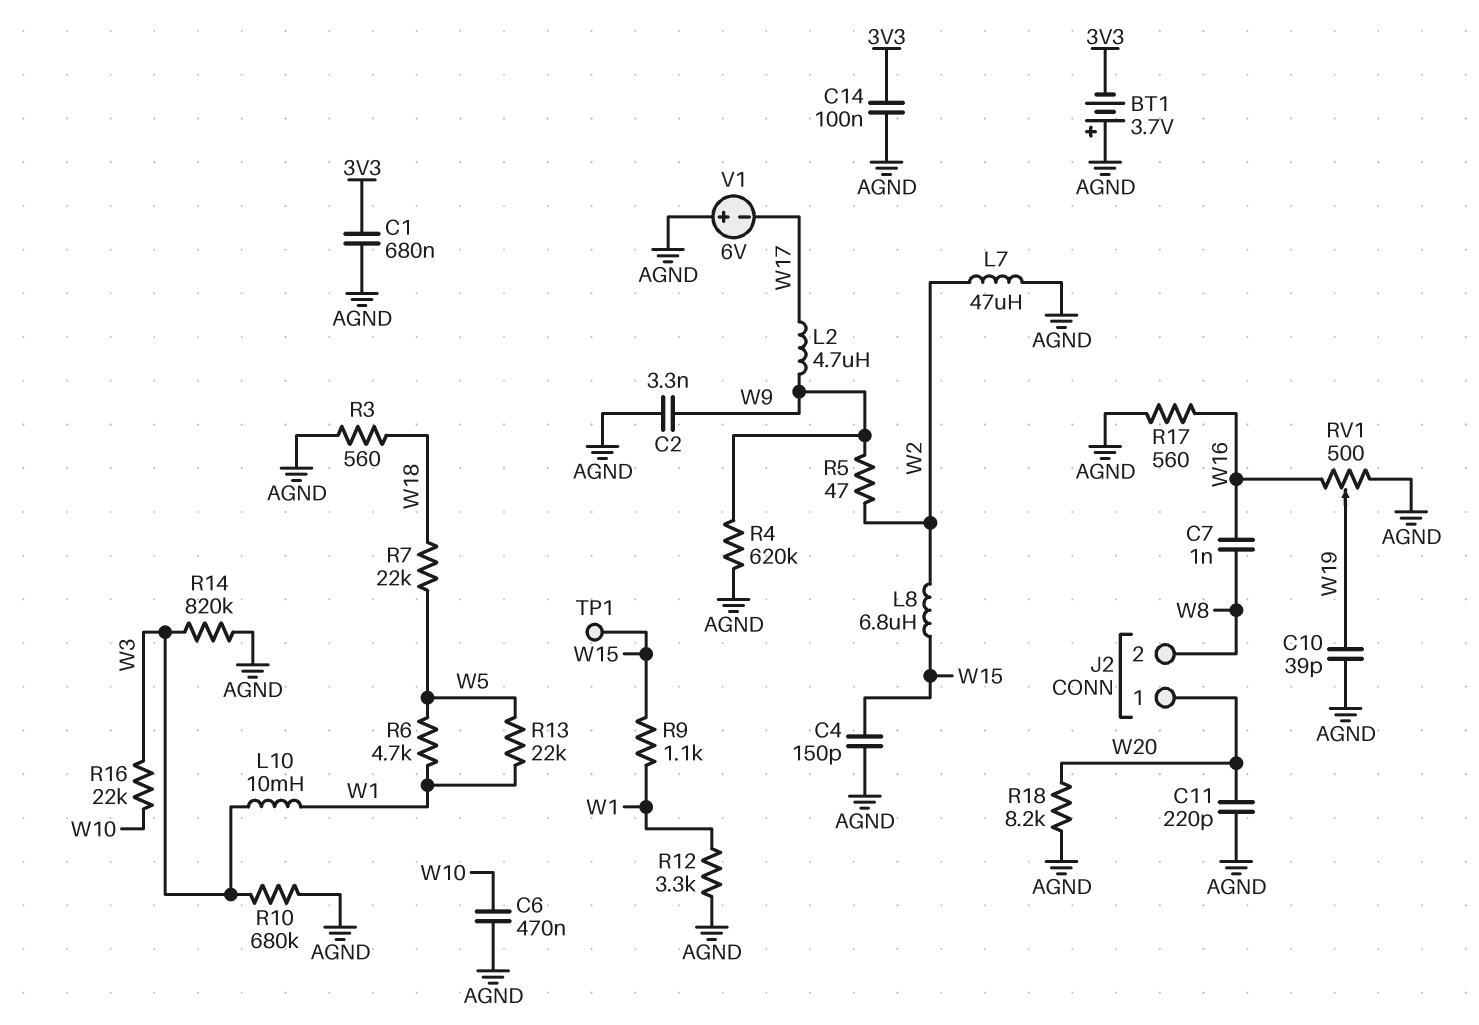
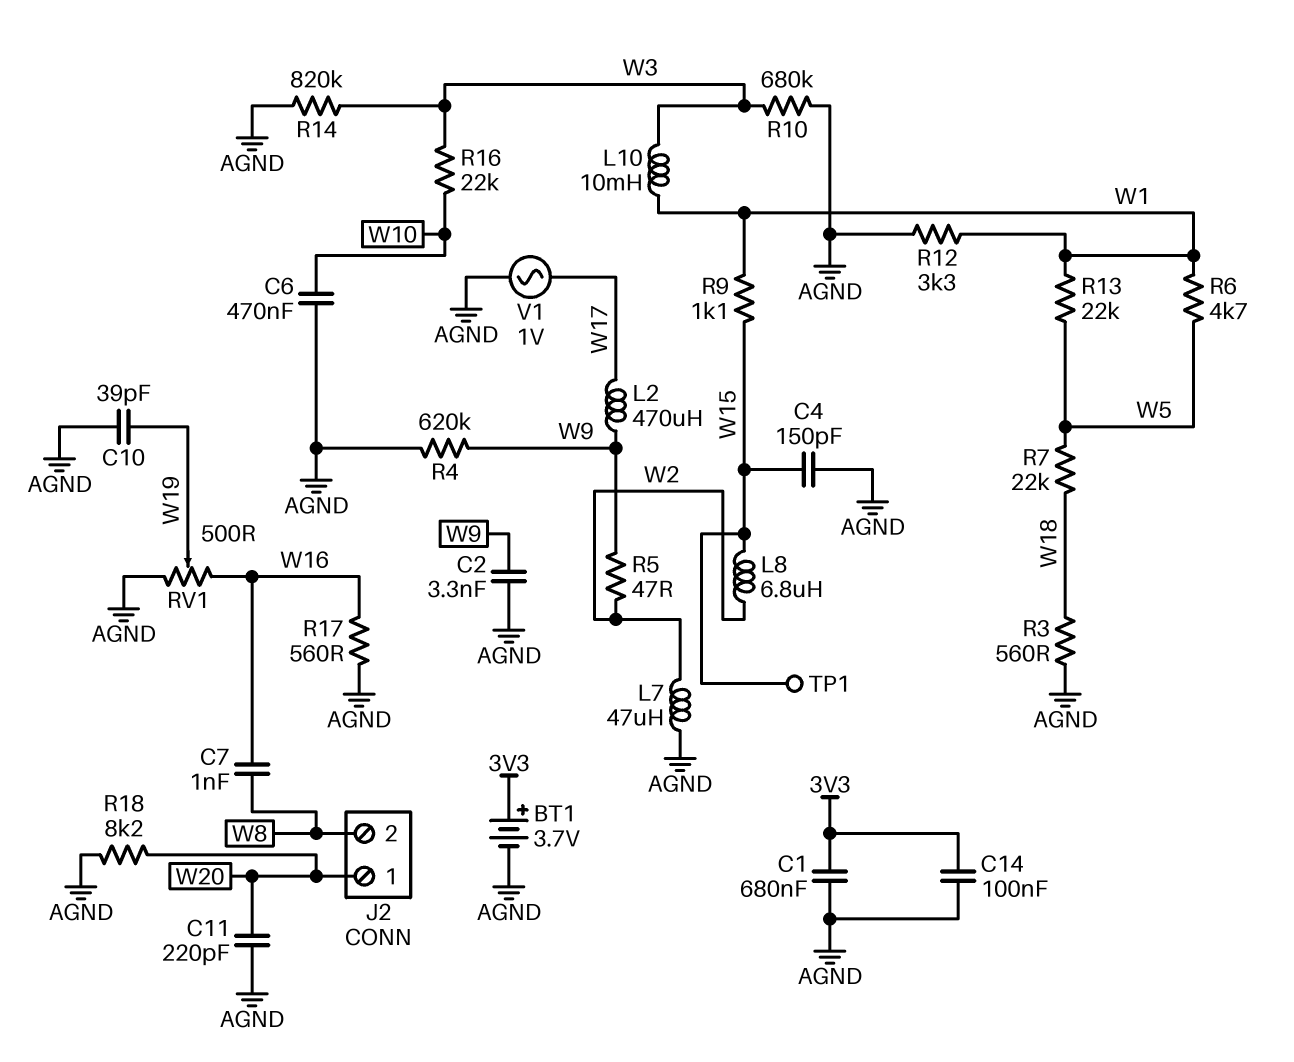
BT1: 3.7V (plus AGND, minus 3V3) -> 3.7V (plus 3V3, minus AGND)
L2: 4.7uH (W9, W17) -> 470uH (W9, W17)
V1: 6V (plus AGND, minus W17) -> AC 1V (AGND, W17)

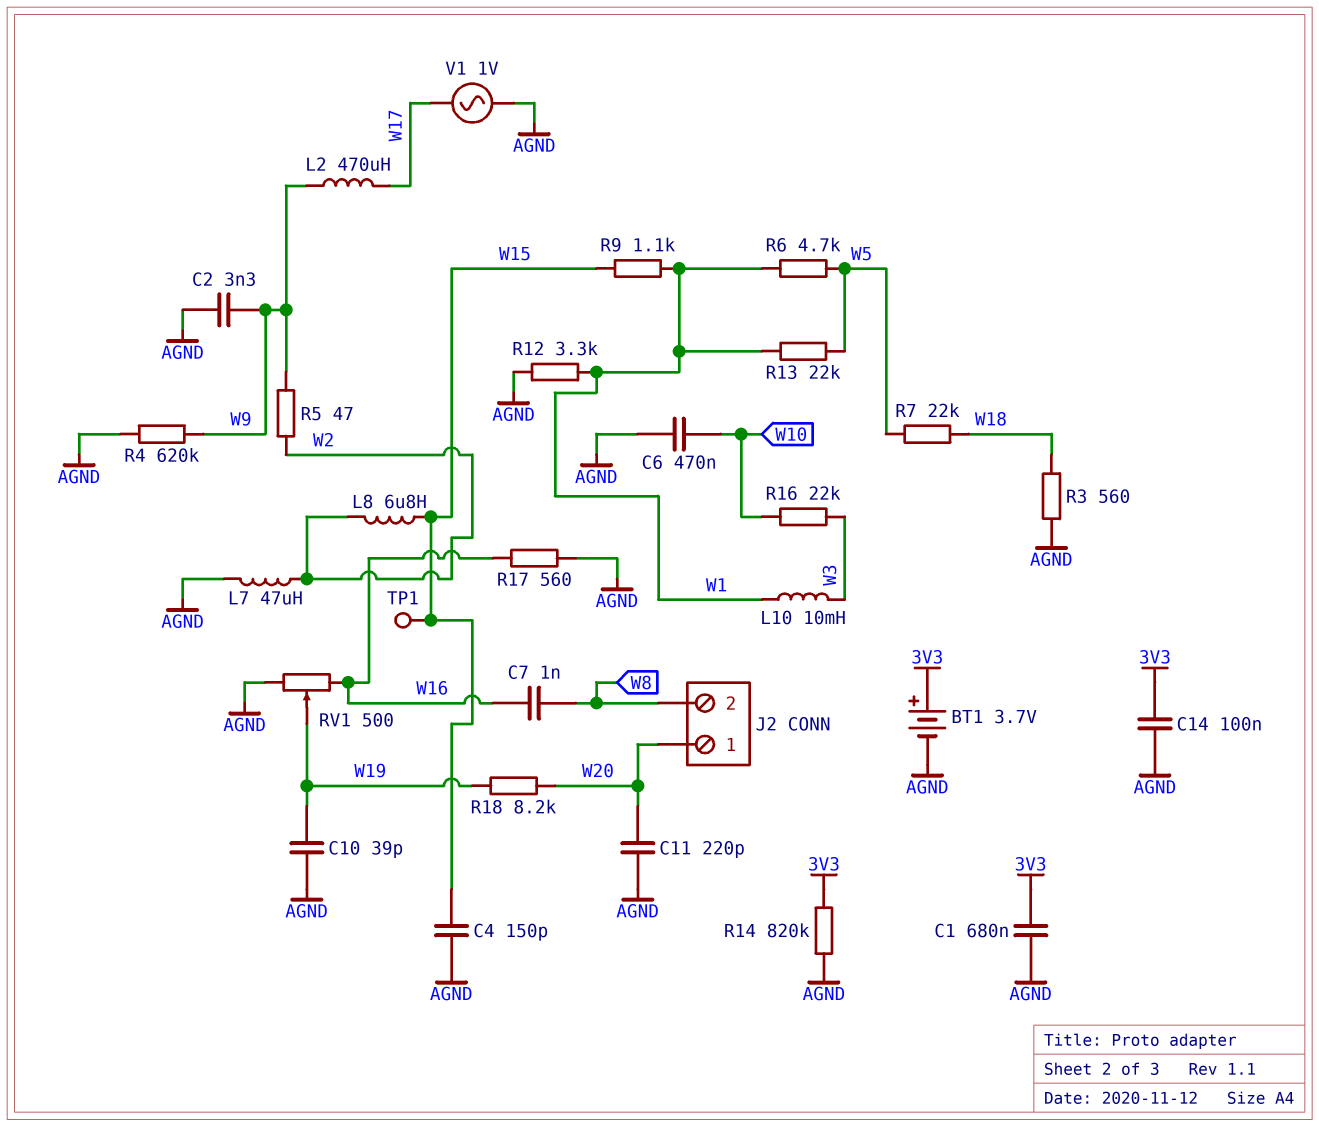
R10: 680k (AGND, W3) -> none
R14: 820k (AGND, W3) -> 820k (3V3, AGND)
R18: 8.2k (AGND, W20) -> 8.2k (W19, W20)

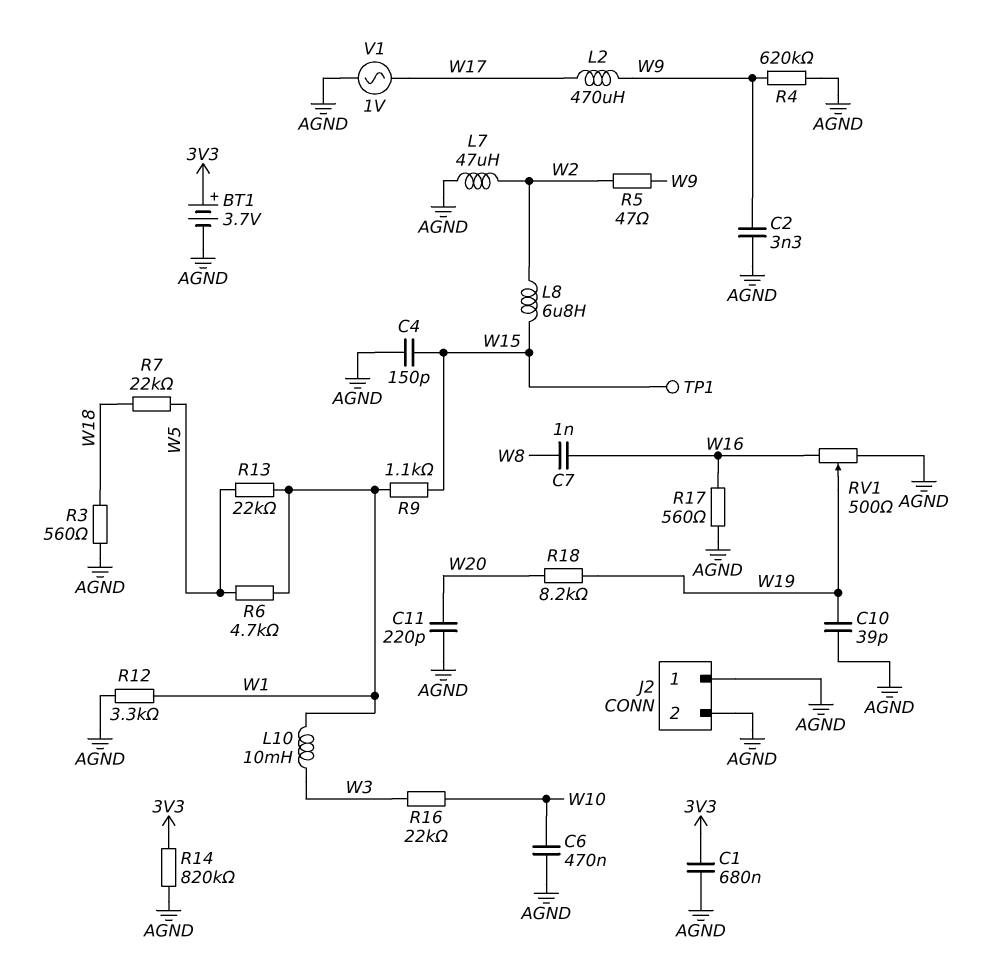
C14: 100nF (3V3, AGND) -> none
J2 pin 1: W20 -> AGND
J2 pin 2: W8 -> AGND

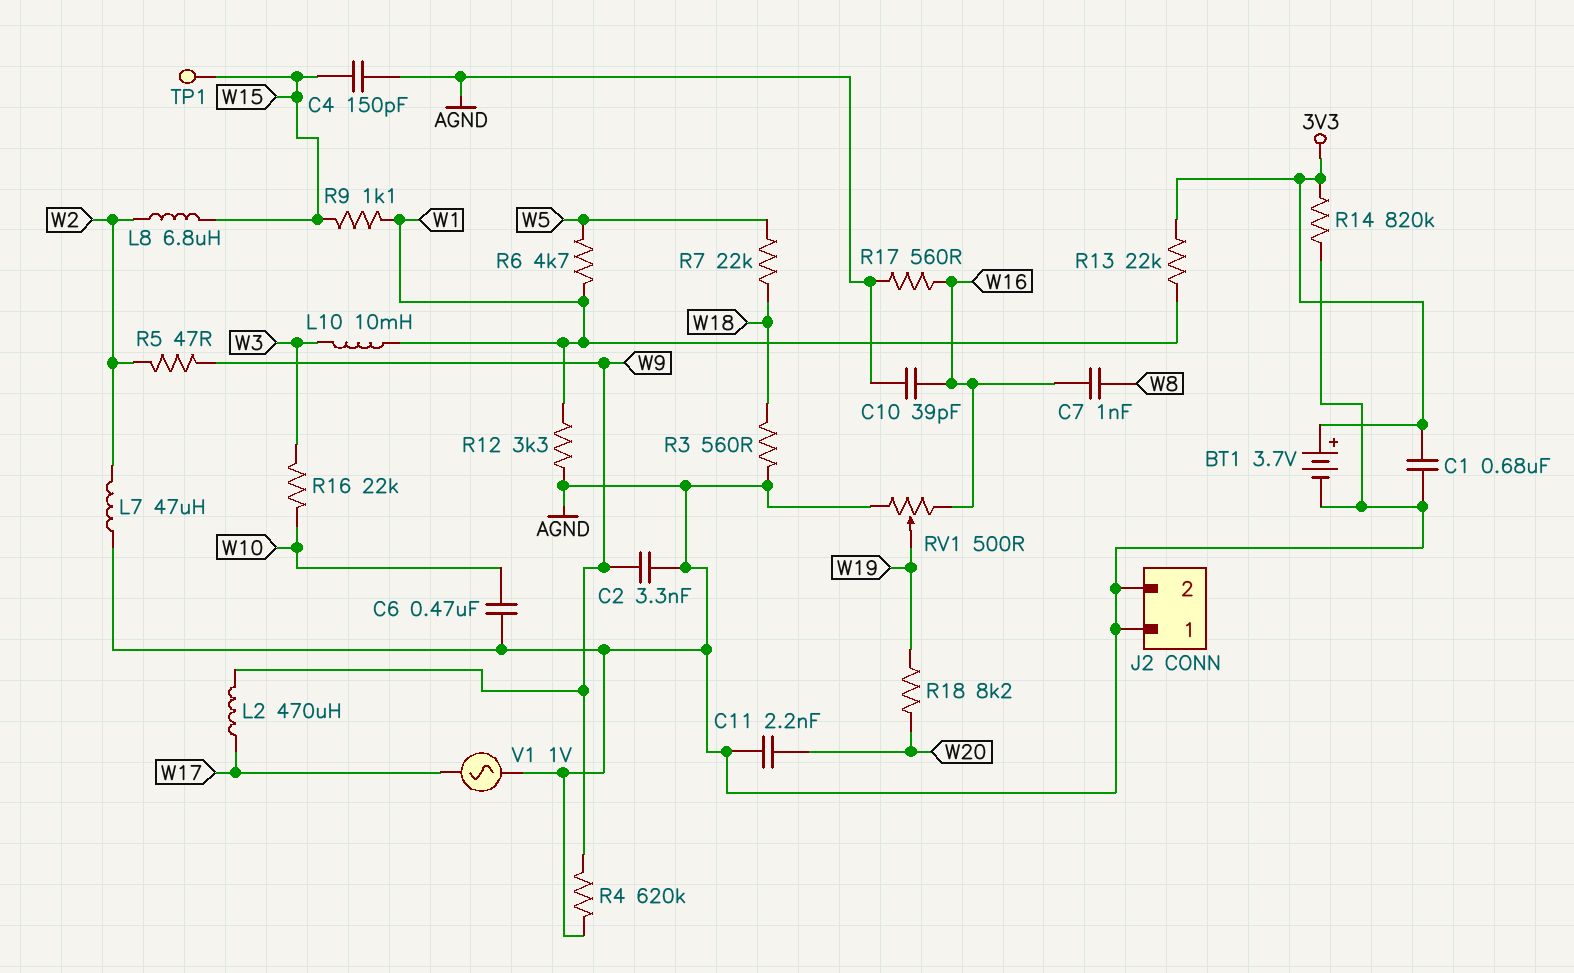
C10: 39pF (AGND, W19) -> 39pF (AGND, W16)
C11: 220pF (AGND, W20) -> 2.2nF (AGND, W20)
R13: 22k (W1, W5) -> 22k (3V3, W1)

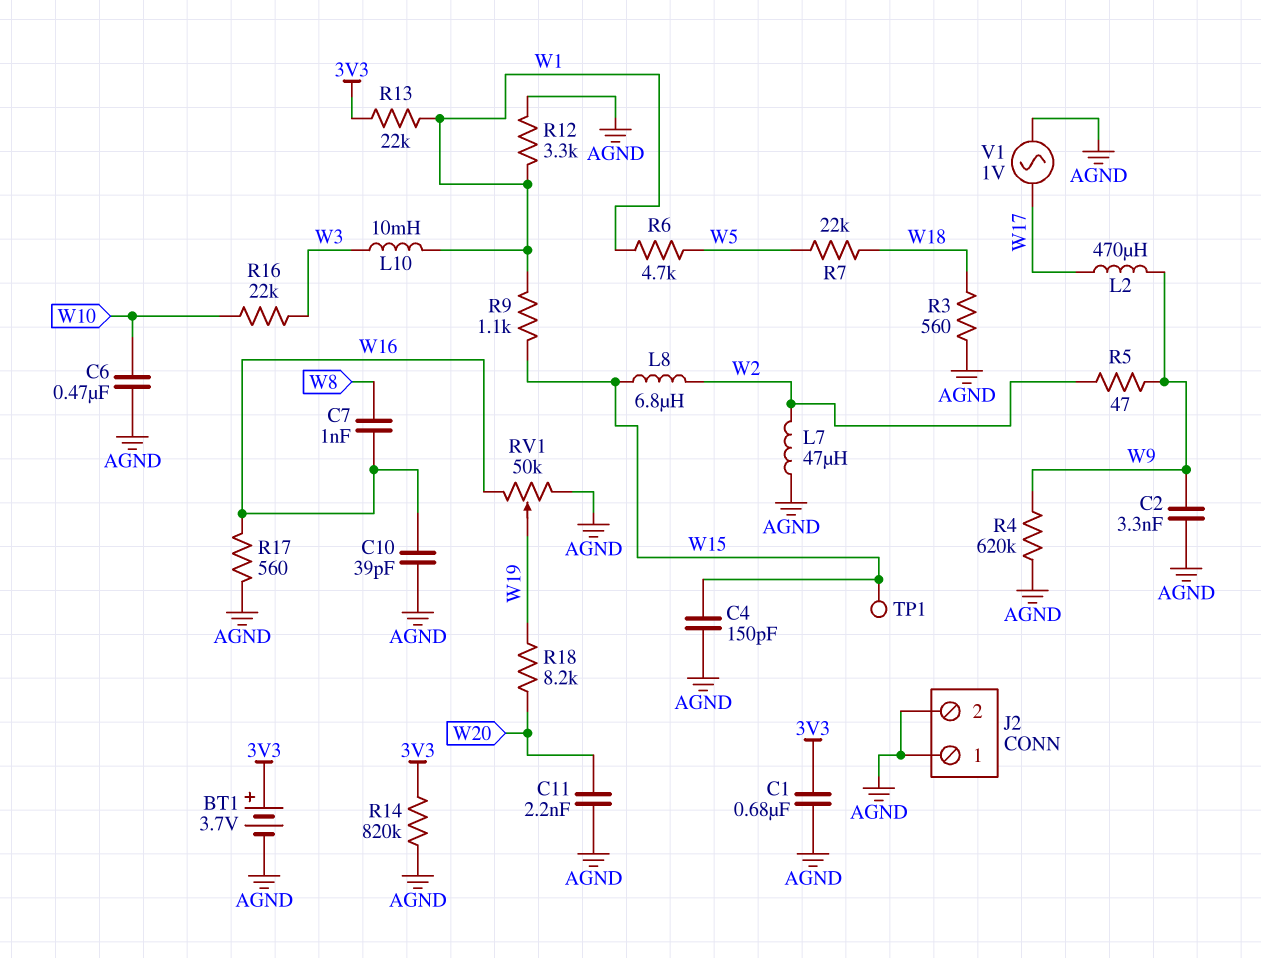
RV1: 500 (AGND, W16, wiper W19) -> 50k (AGND, W16, wiper W19)

